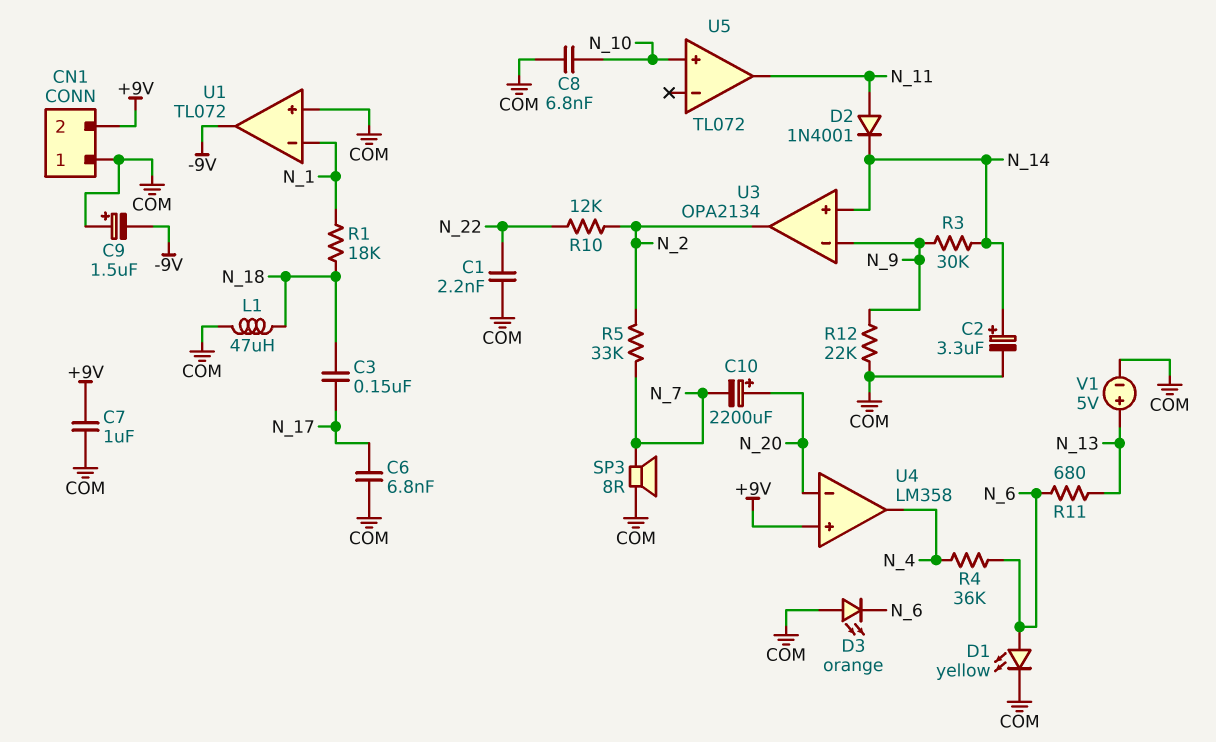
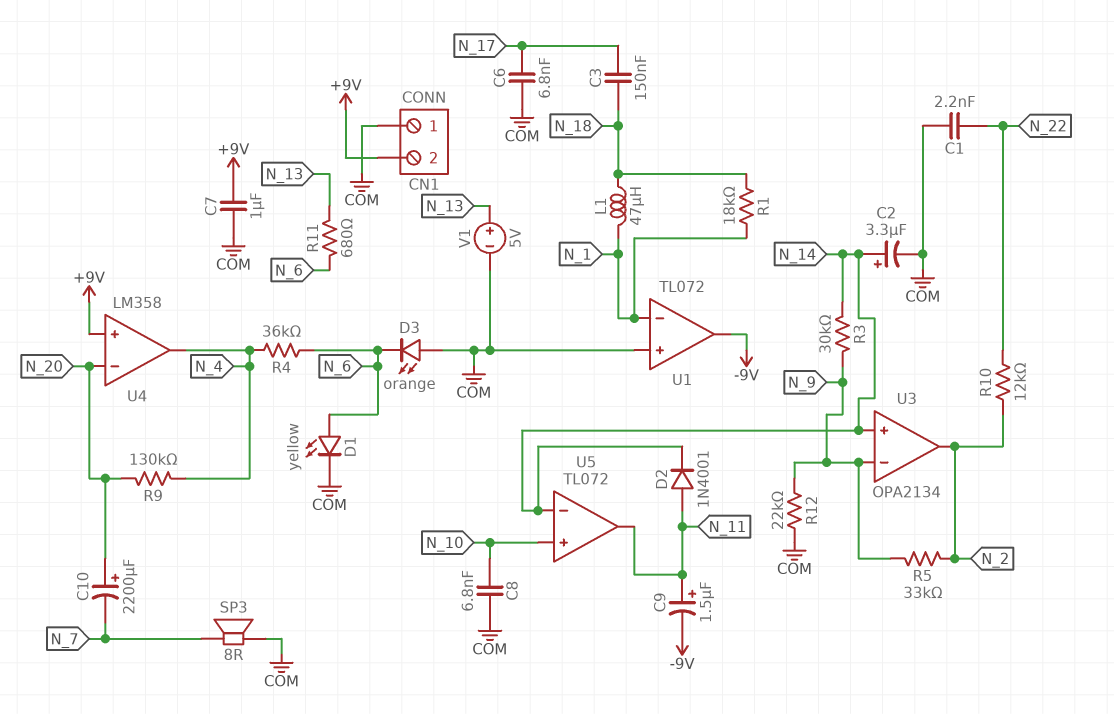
C9: 1.5uF (plus COM, minus -9V) -> 1.5uF (plus N_11, minus -9V)
L1: 47uH (COM, N_18) -> 47uH (N_1, N_18)
R5: 33k (N_2, N_7) -> 33k (N_2, N_9)
R9: none -> 130k (N_4, N_20)
U5 pin in-: none -> N_14

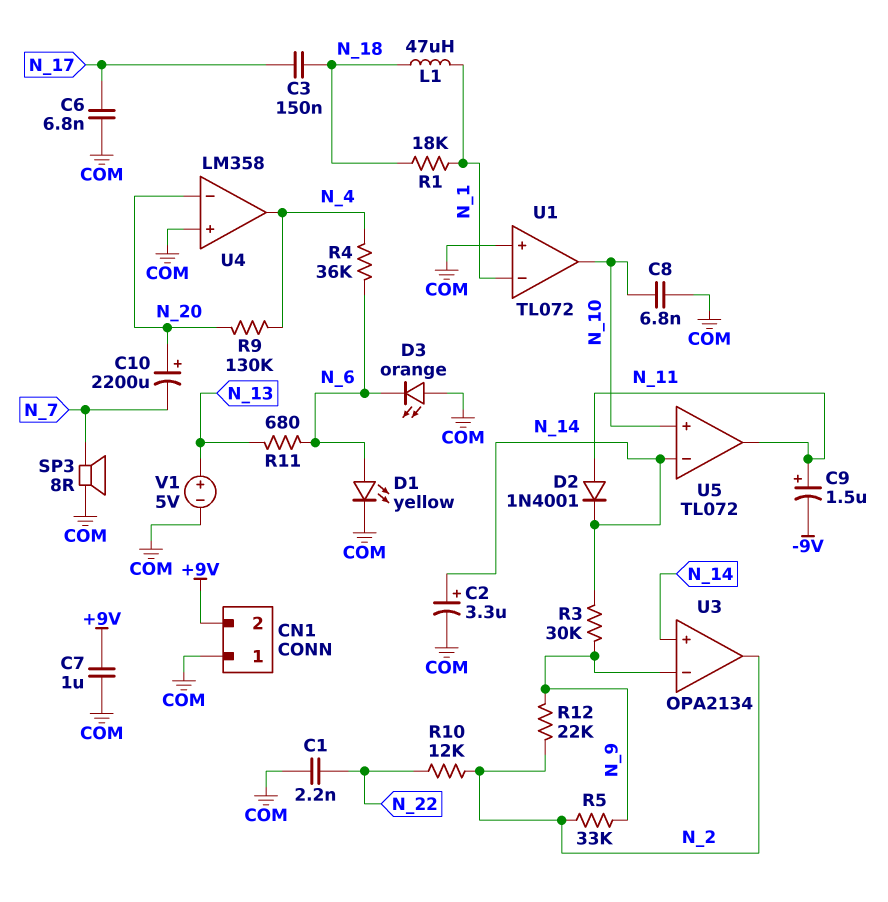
R12: 22k (COM, N_9) -> 22k (N_2, N_9)
U1 pin out: -9V -> N_10
U4 pin in+: +9V -> COM

